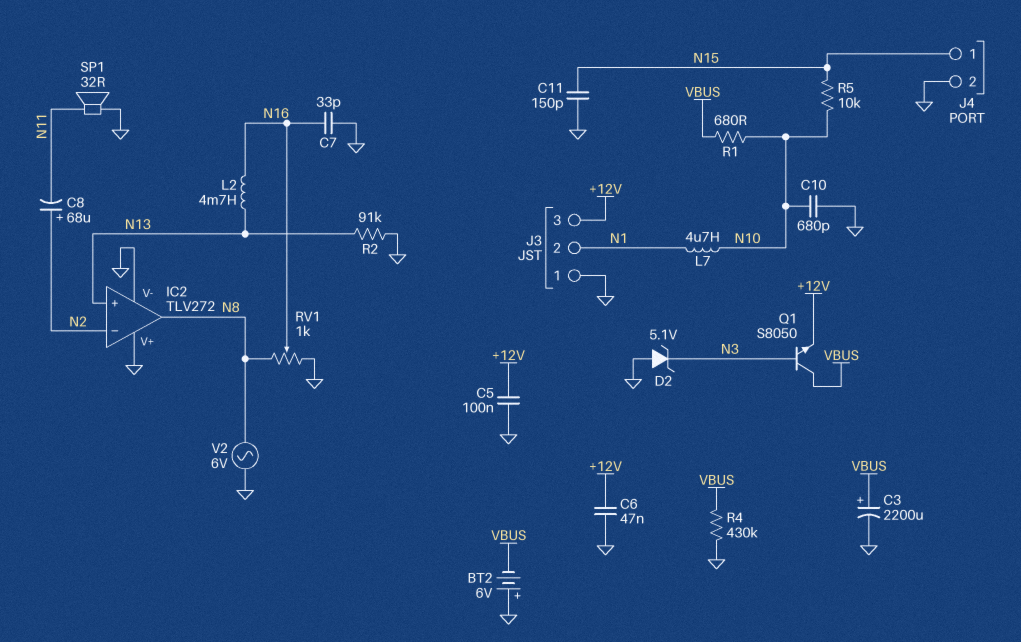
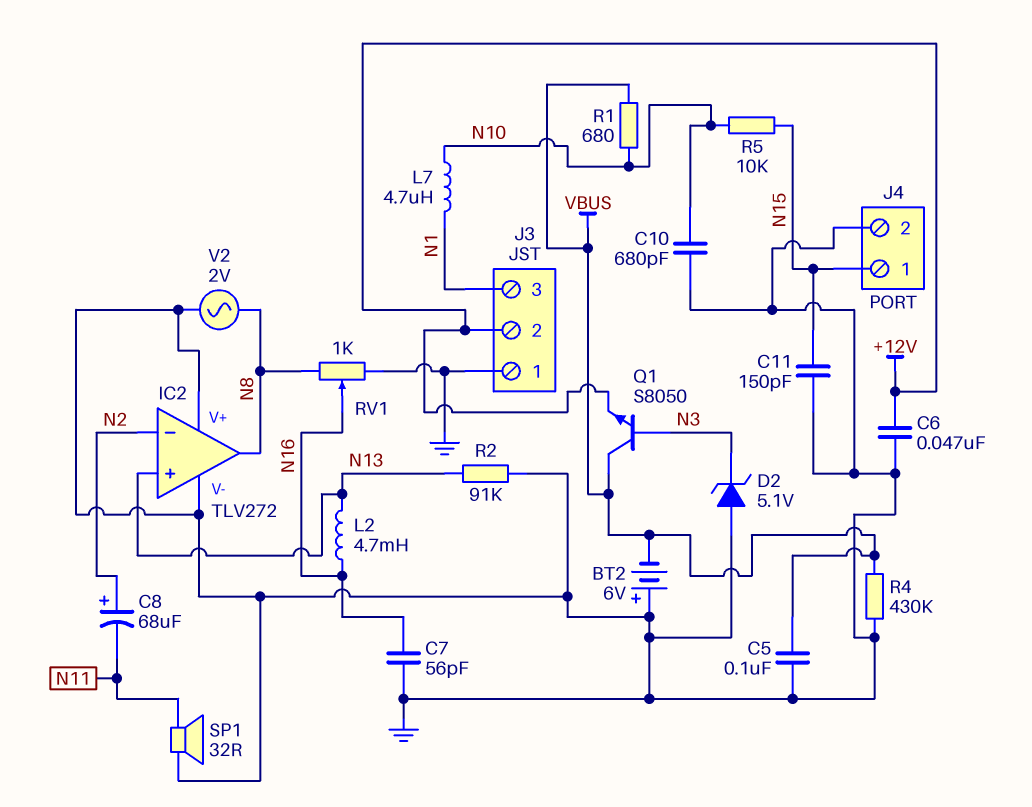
C3: 2200uF (plus VBUS, minus GND) -> none
C5: 100nF (+12V, GND) -> 100nF (GND, VBUS)
C7: 33pF (GND, N16) -> 56pF (GND, N16)
J3 pin 2: N1 -> +12V
J3 pin 3: +12V -> N1
V2: AC 6V (GND, N8) -> AC 2V (GND, N8)

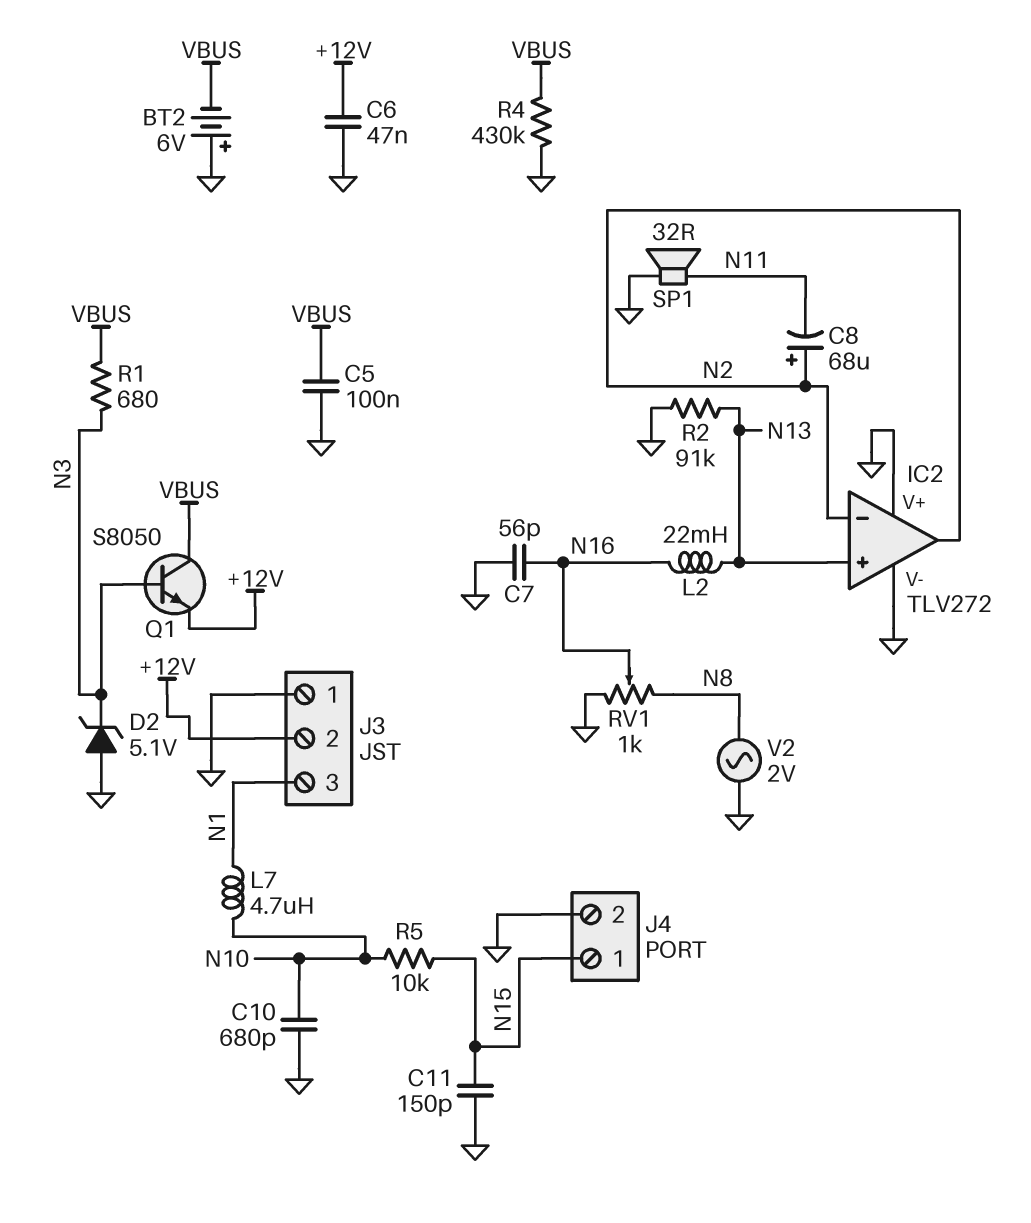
IC2 pin out: N8 -> N2
L2: 4.7mH (N13, N16) -> 22mH (N13, N16)
R1: 680 (N10, VBUS) -> 680 (N3, VBUS)

